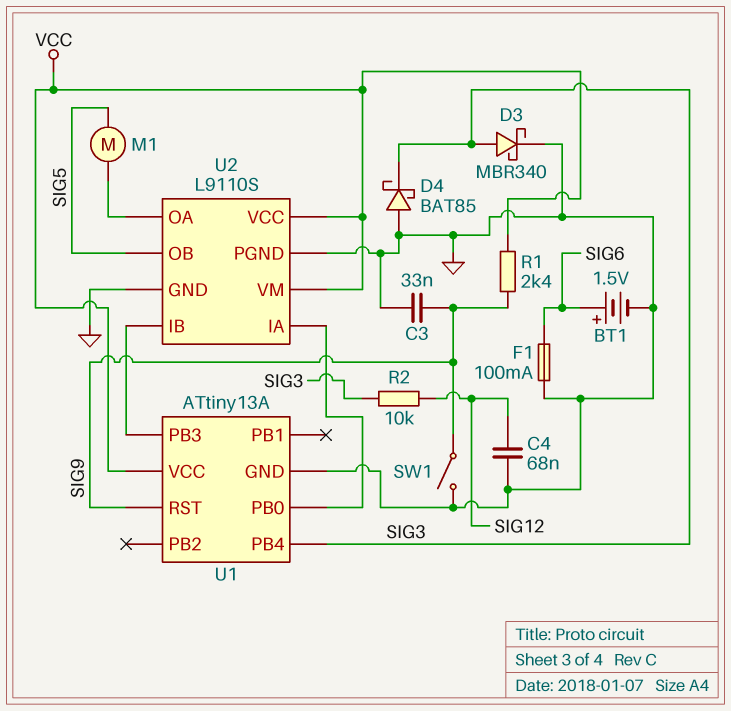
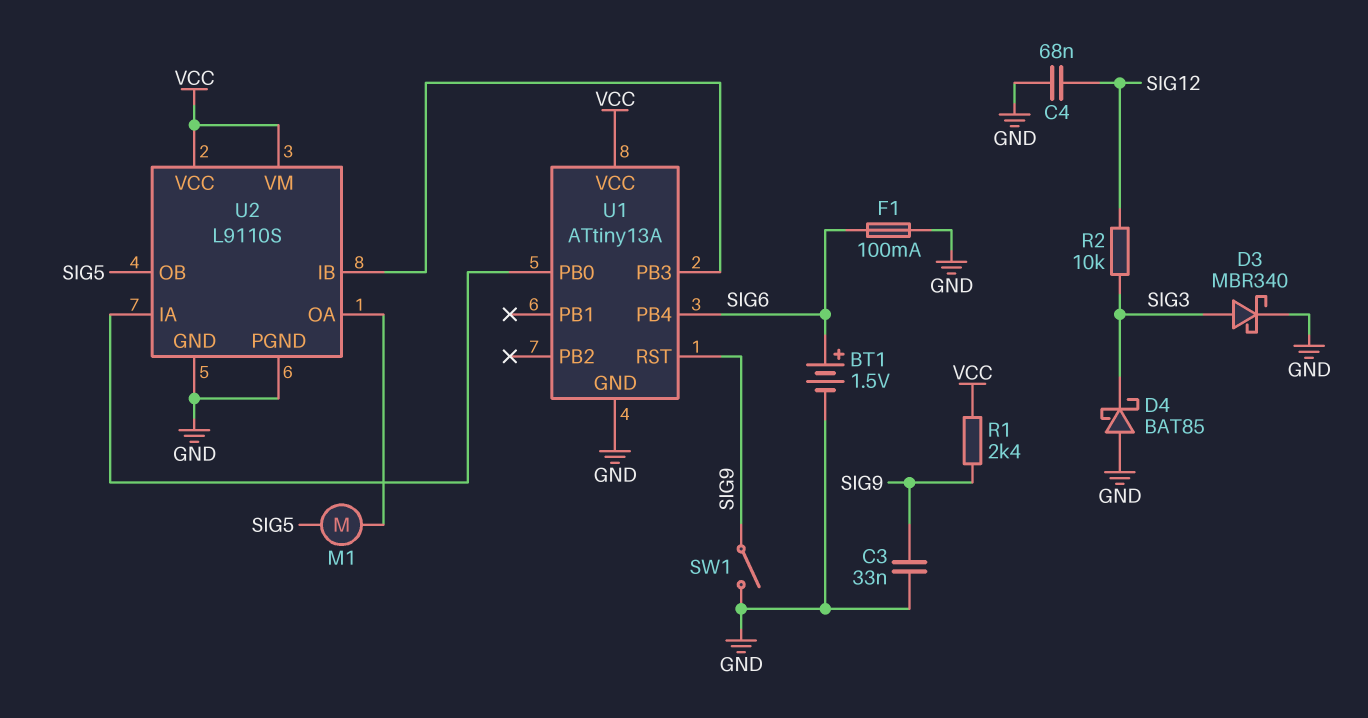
U1 pin PB4: SIG3 -> SIG6

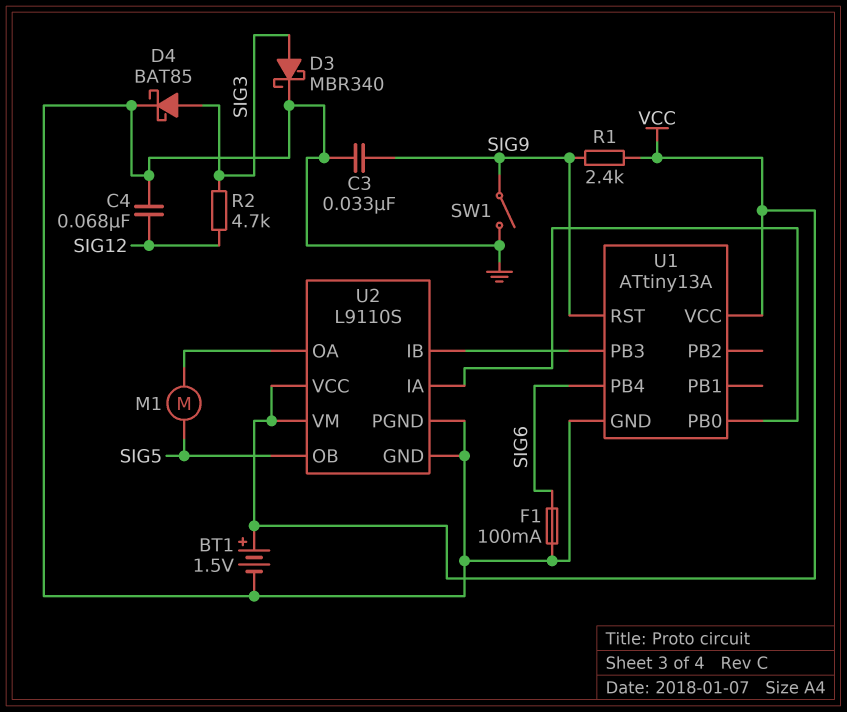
BT1: 1.5V (plus SIG6, minus GND) -> 1.5V (plus VCC, minus GND)
D4: schottky BAT85 (A GND, K SIG3) -> schottky BAT85 (A SIG3, K GND)
R2: 10k (SIG3, SIG12) -> 4.7k (SIG3, SIG12)

